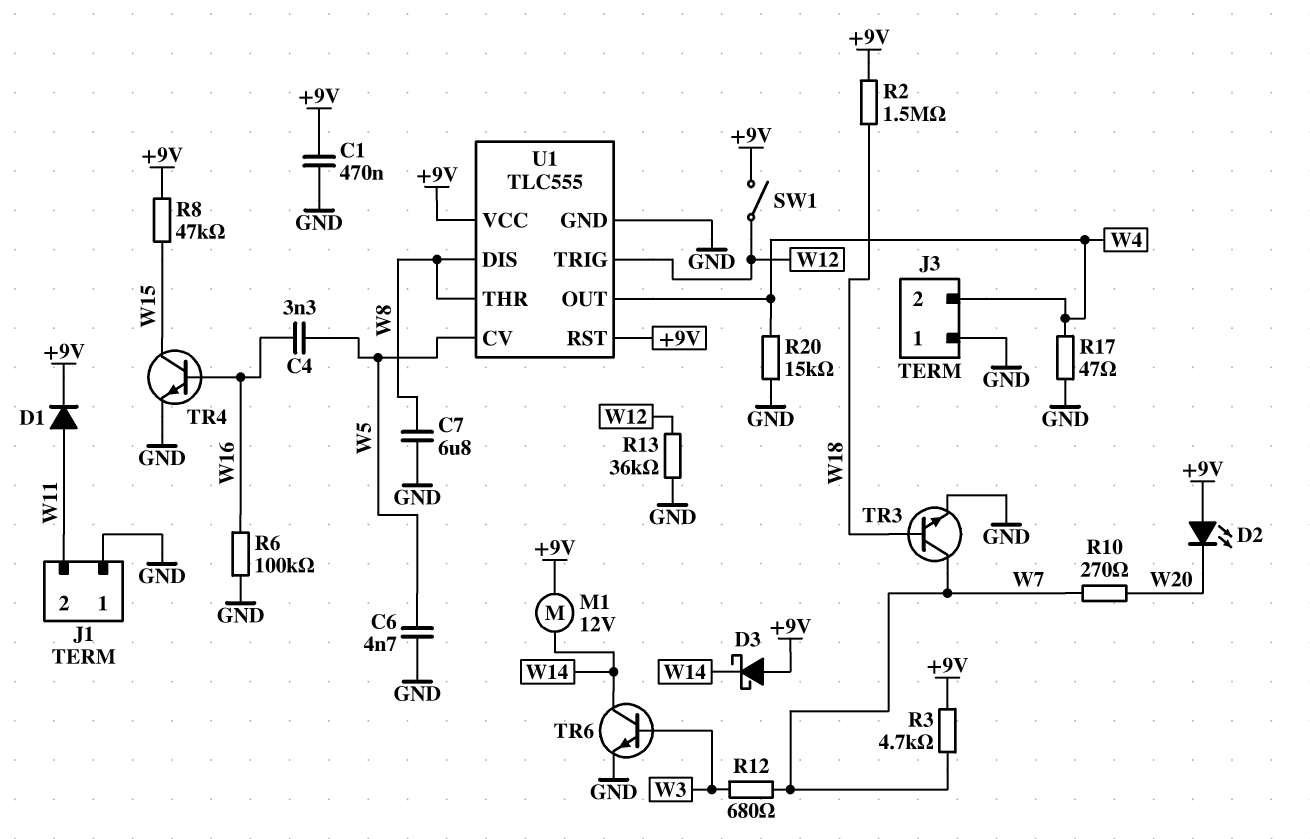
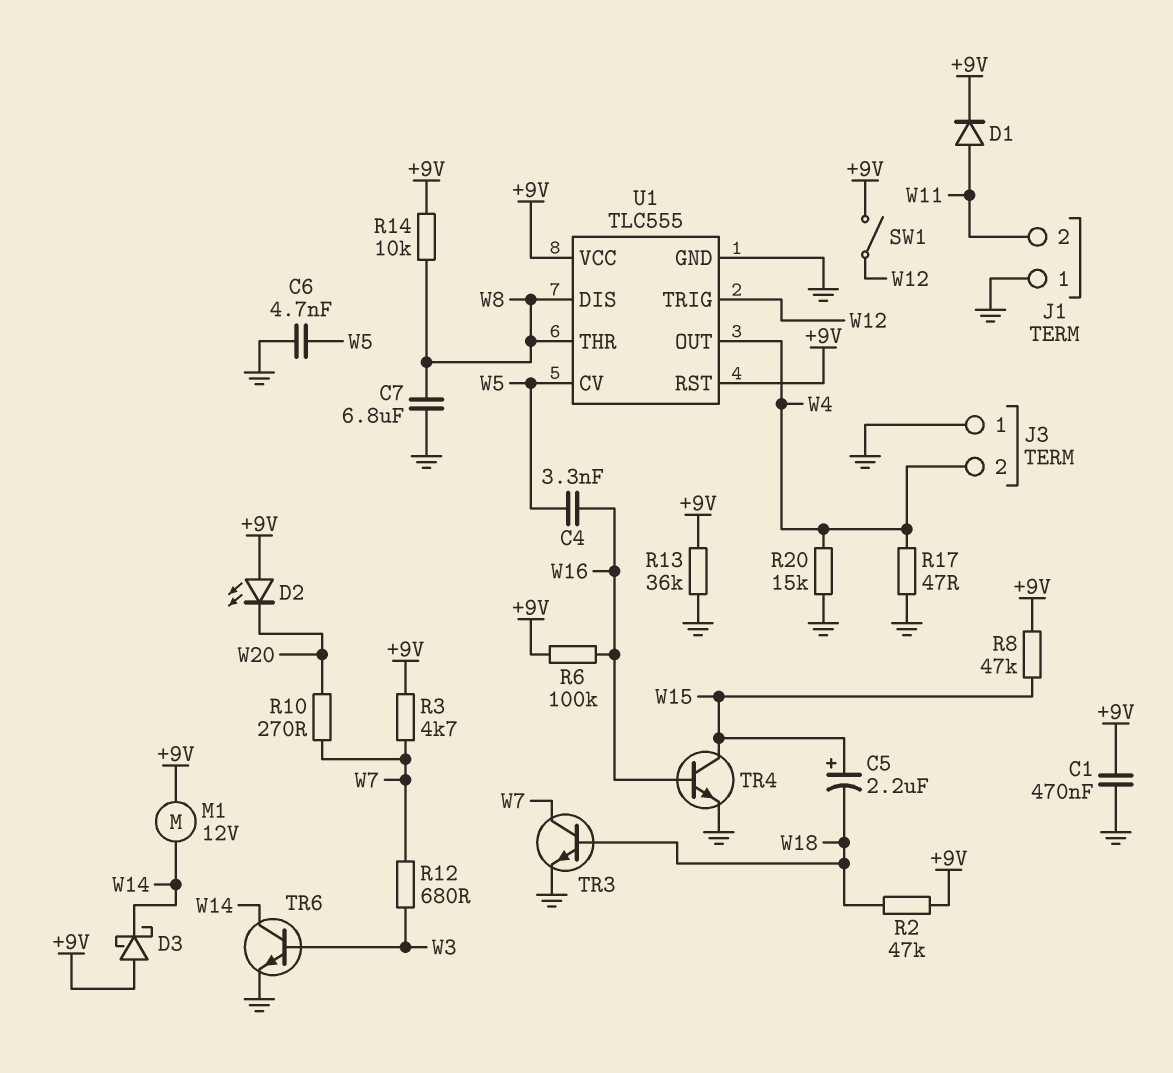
C5: none -> 2.2uF (plus W15, minus W18)
R2: 1.5M (+9V, W18) -> 47k (+9V, W18)
R6: 100k (GND, W16) -> 100k (+9V, W16)
R13: 36k (GND, W12) -> 36k (+9V, GND)
R14: none -> 10k (+9V, W8)

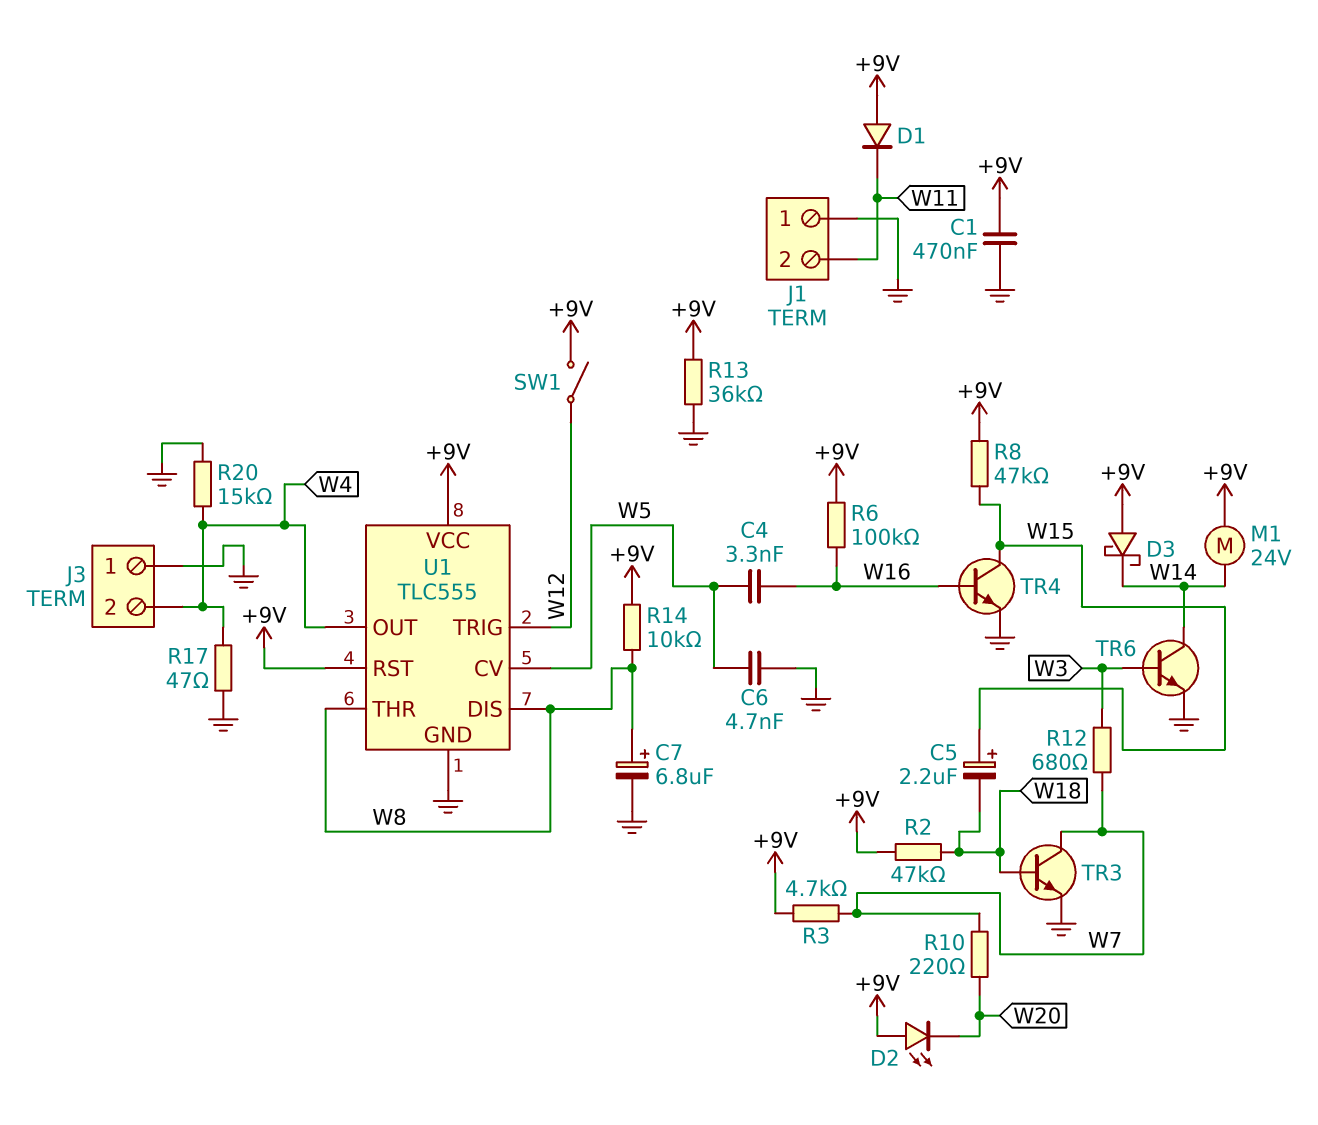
C7: 6.8uF (GND, W8) -> 6.8uF (plus W8, minus GND)
D1: diode (A W11, K +9V) -> diode (A +9V, K W11)
M1: motor 12V (+9V, W14) -> motor 24V (+9V, W14)
R10: 270 (W7, W20) -> 220 (W7, W20)

